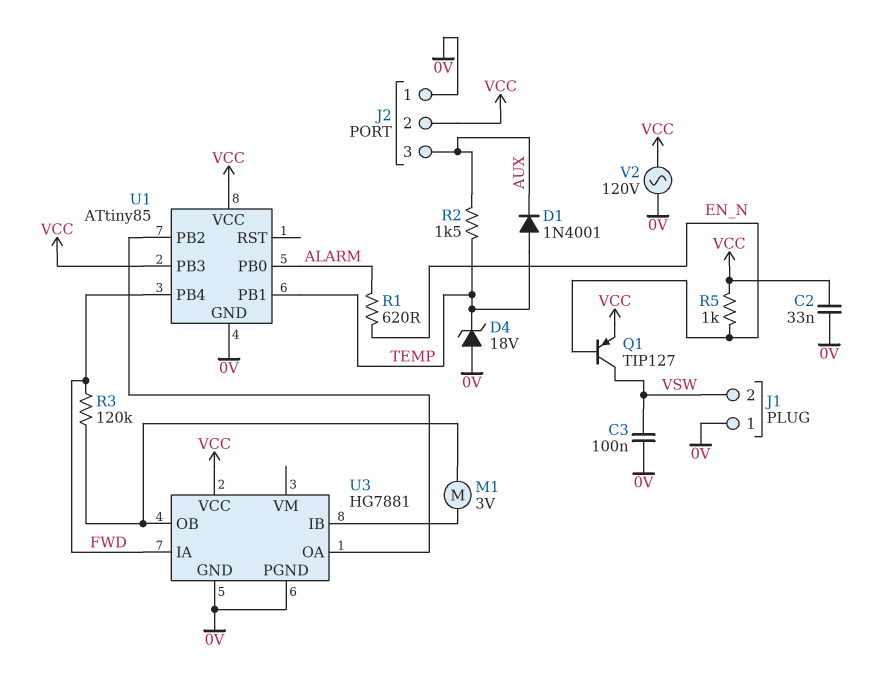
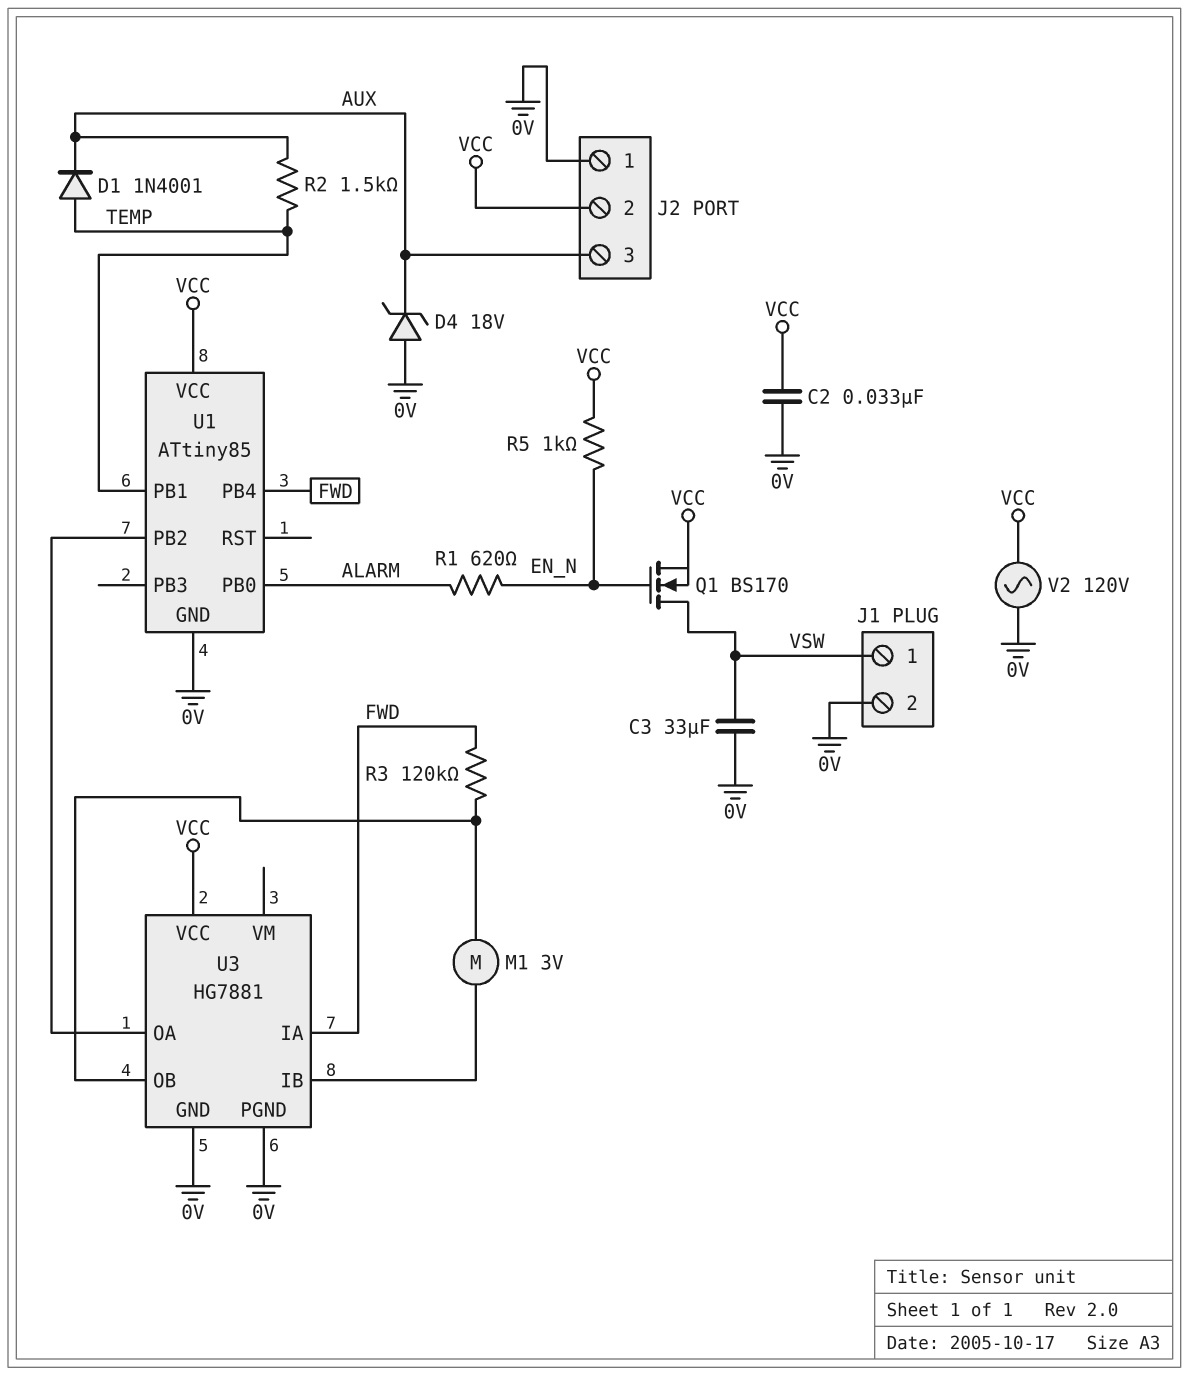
C3: 100nF (0V, VSW) -> 33uF (0V, VSW)
D4: zener 18V (A 0V, K TEMP) -> zener 18V (A 0V, K AUX)
J1 pin 1: 0V -> VSW
J1 pin 2: VSW -> 0V
Q1: PNP TIP127 (B EN_N, C VSW, E VCC) -> NMOS BS170 (G EN_N, D VSW, S VCC)
U1 pin PB3: VCC -> none

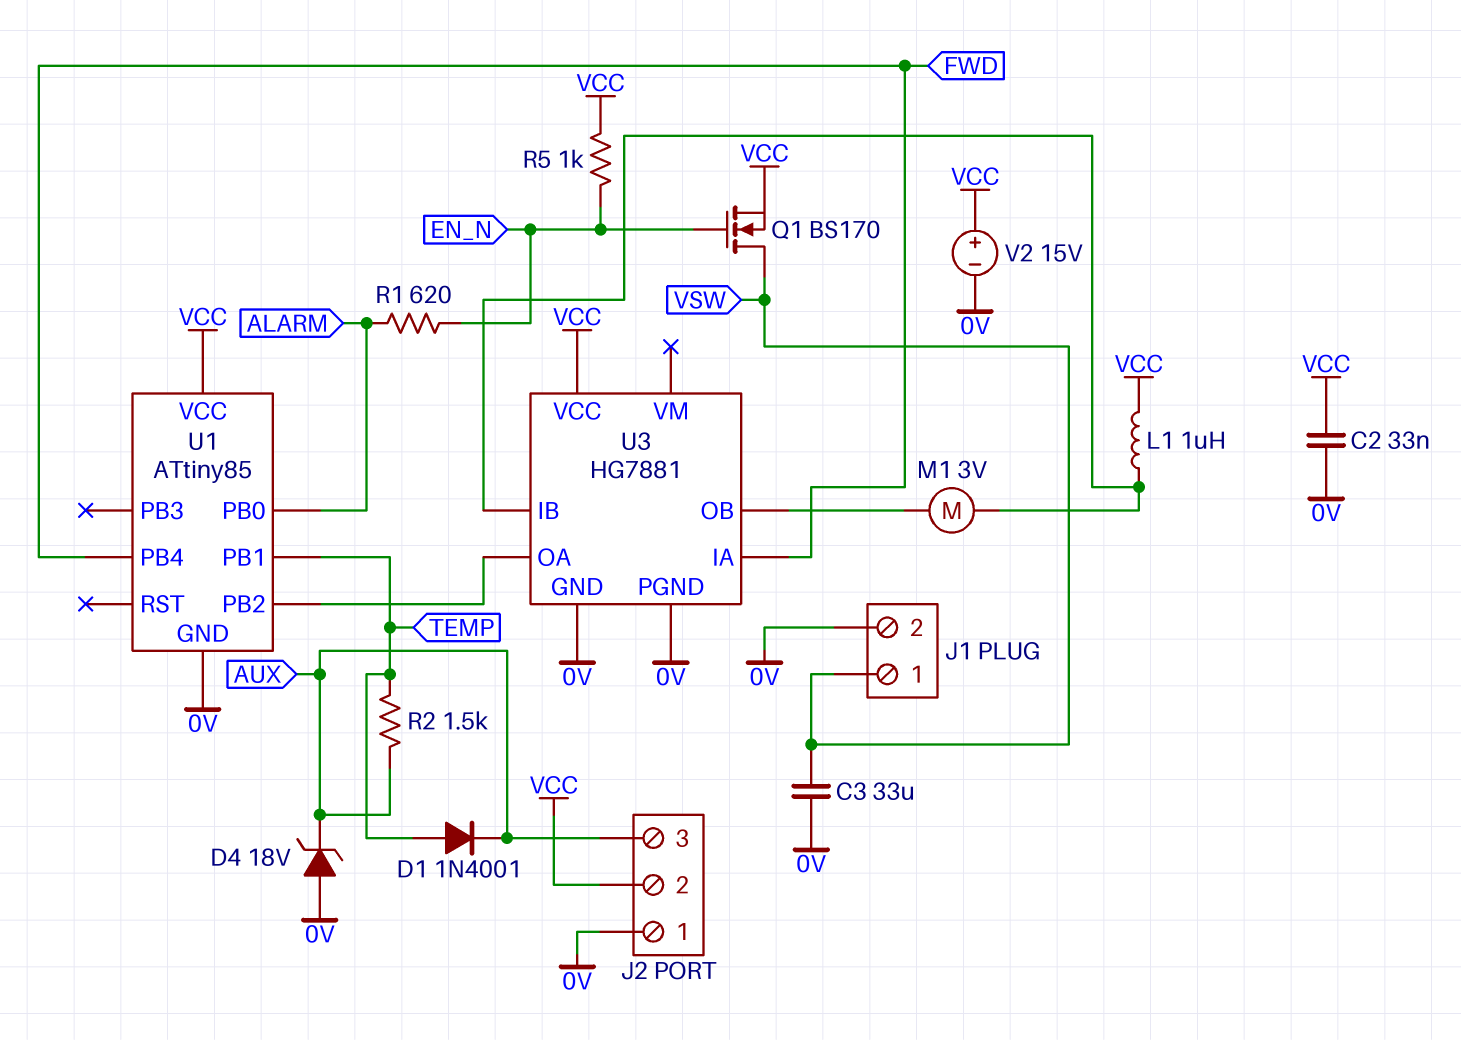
L1: none -> 1uH (U3/IB, VCC)
R3: 120k (FWD, U3/OB) -> none
V2: AC 120V (0V, VCC) -> 15V (plus VCC, minus 0V)

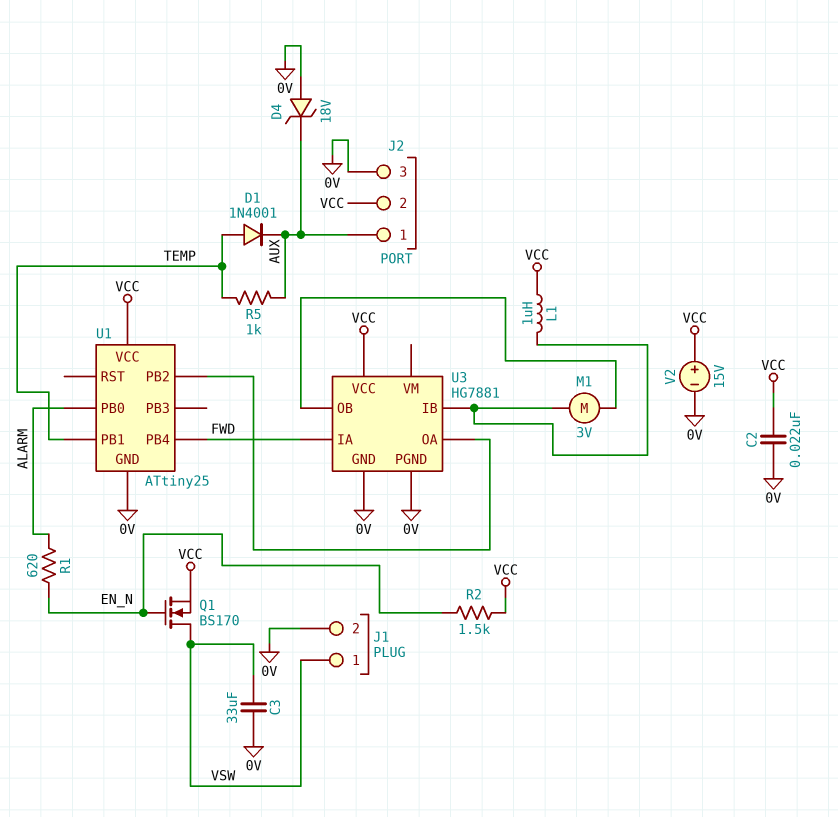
C2: 33nF (0V, VCC) -> 22nF (0V, VCC)
J2 pin 1: 0V -> AUX
J2 pin 3: AUX -> 0V
R2: 1.5k (AUX, TEMP) -> 1.5k (EN_N, VCC)
R5: 1k (EN_N, VCC) -> 1k (AUX, TEMP)
U1: ATtiny85 -> ATtiny25

